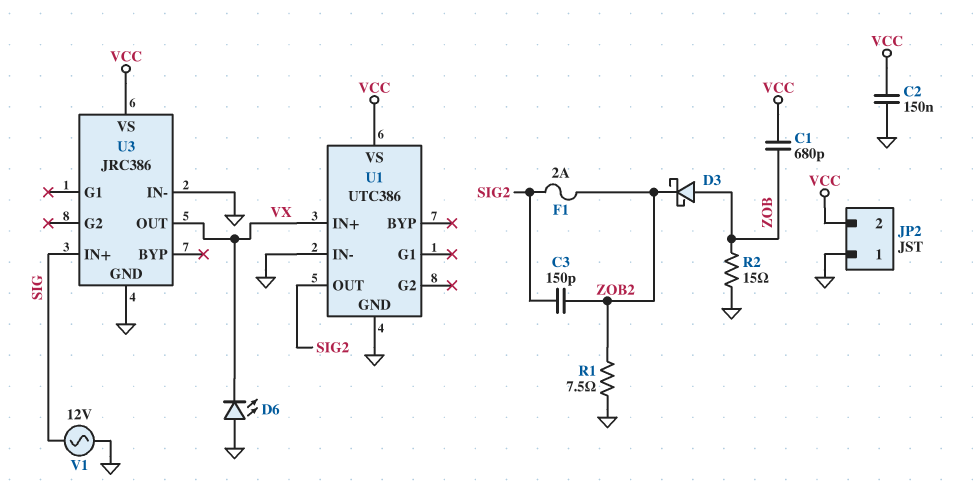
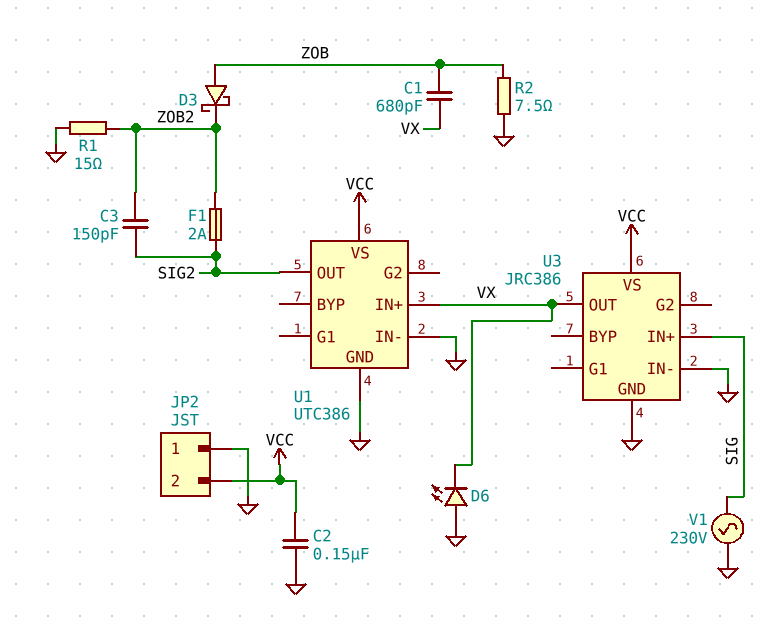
C1: 680pF (VCC, ZOB) -> 680pF (VX, ZOB)
R1: 7.5 (GND, ZOB2) -> 15 (GND, ZOB2)
R2: 15 (GND, ZOB) -> 7.5 (GND, ZOB)
V1: AC 12V (GND, SIG) -> AC 230V (GND, SIG)

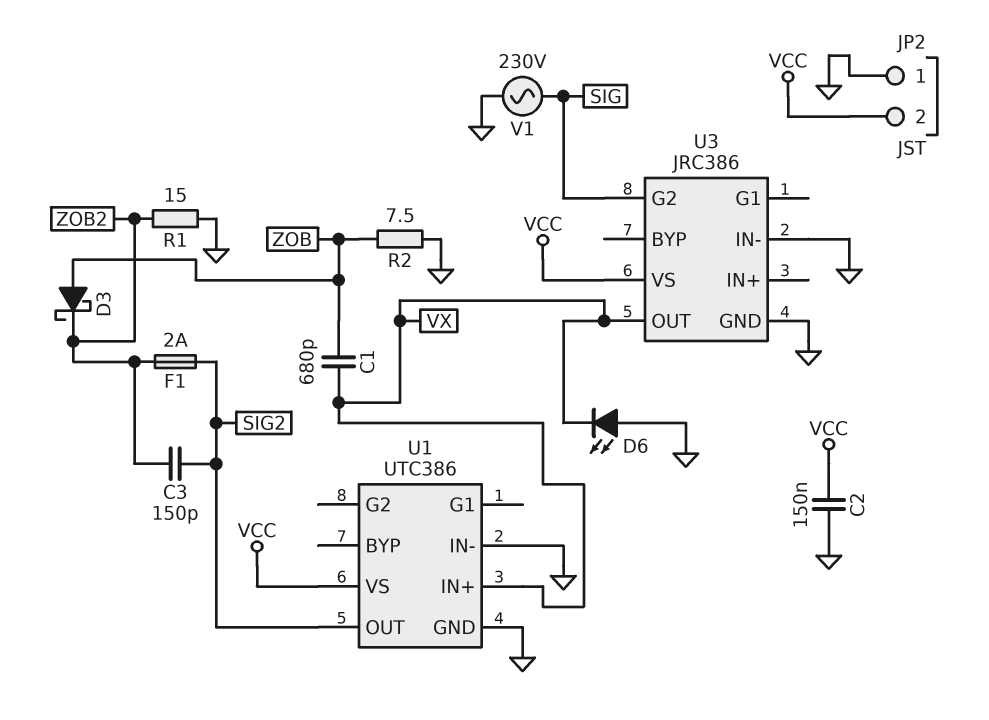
U3 pin G2: none -> SIG
U3 pin IN+: SIG -> none

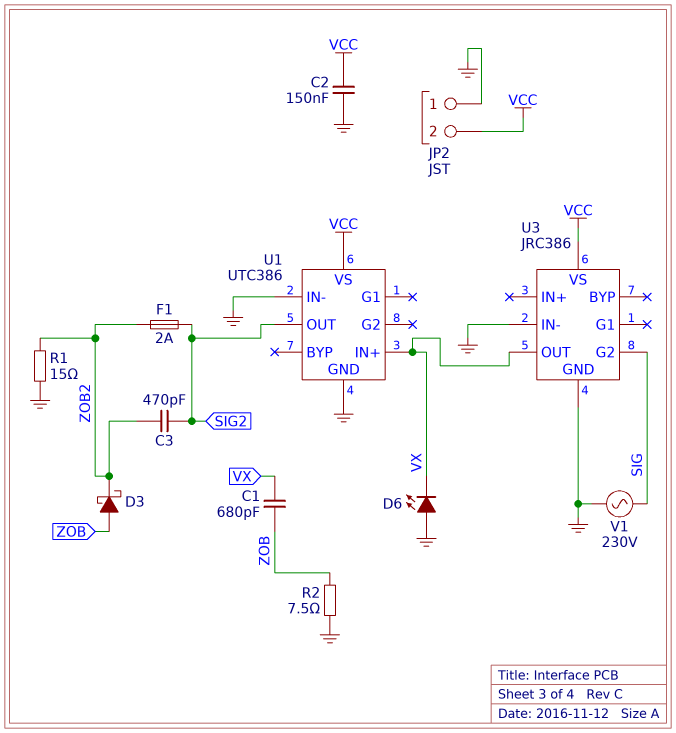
C3: 150pF (SIG2, ZOB2) -> 470pF (SIG2, ZOB2)

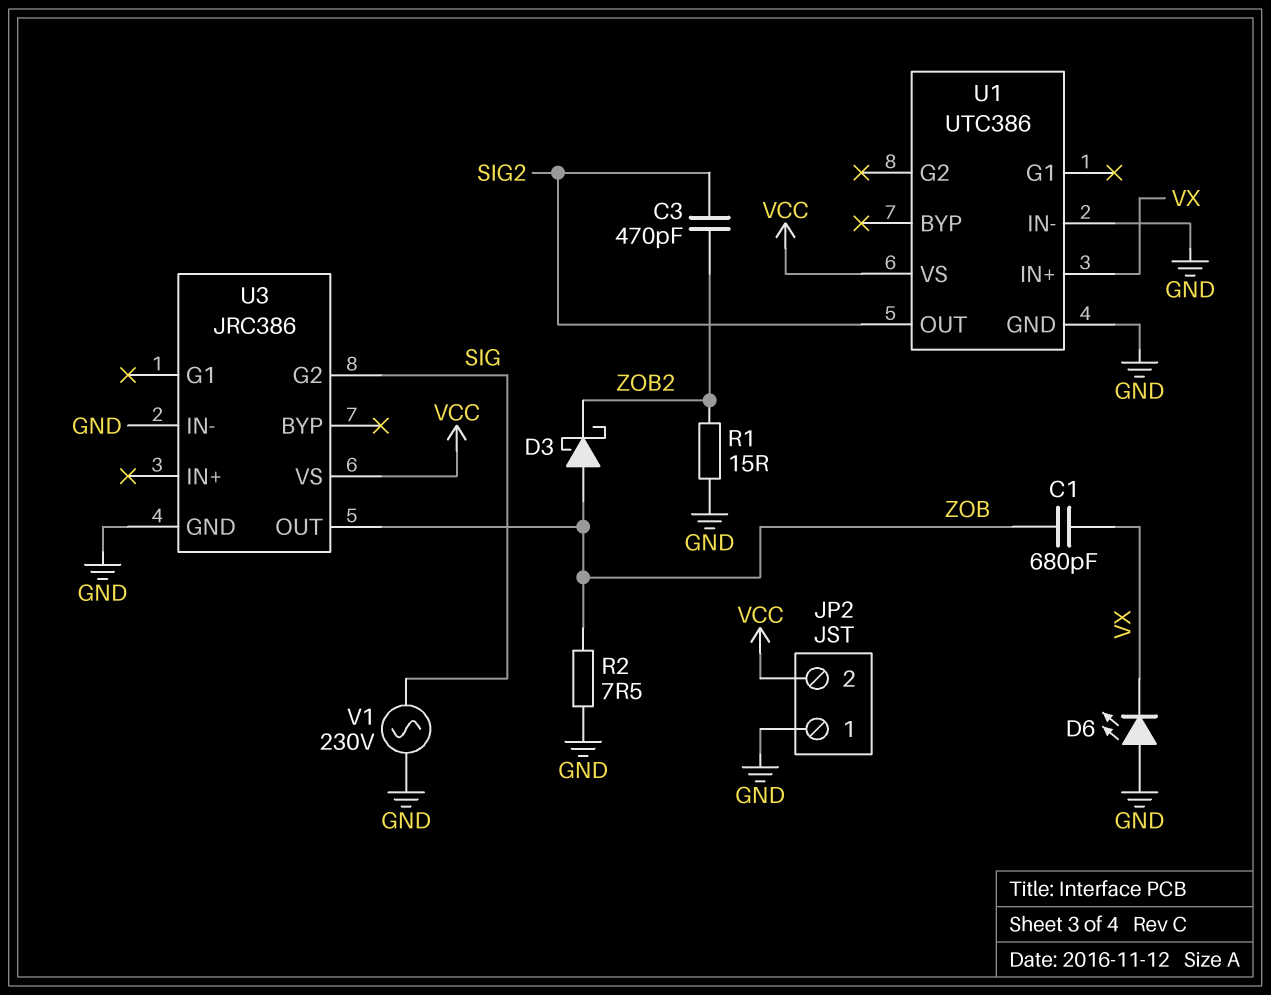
C2: 150nF (GND, VCC) -> none
F1: 2A (SIG2, ZOB2) -> none
U3 pin OUT: VX -> ZOB

